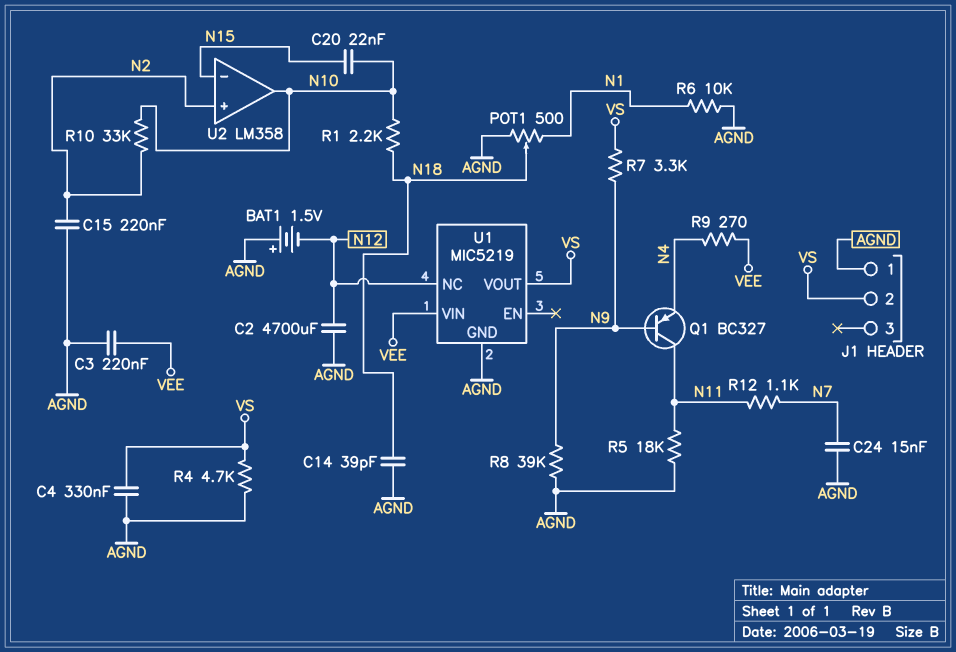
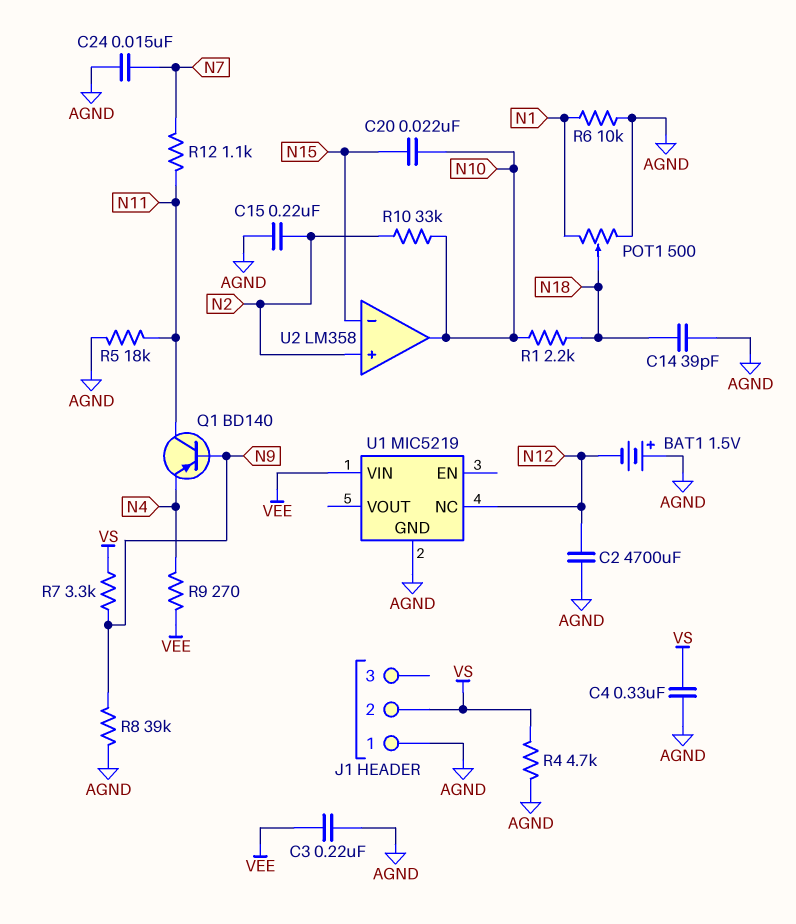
Q1: PNP BC327 (B N9, C N11, E N4) -> PNP BD140 (B N9, C N11, E N4)
U1 pin VOUT: VS -> none

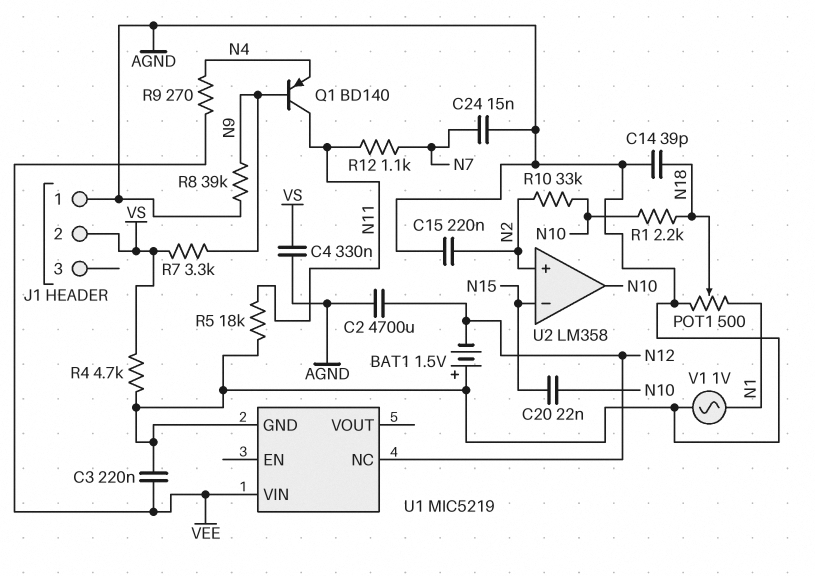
R6: 10k (AGND, N1) -> none
V1: none -> AC 1V (AGND, N1)

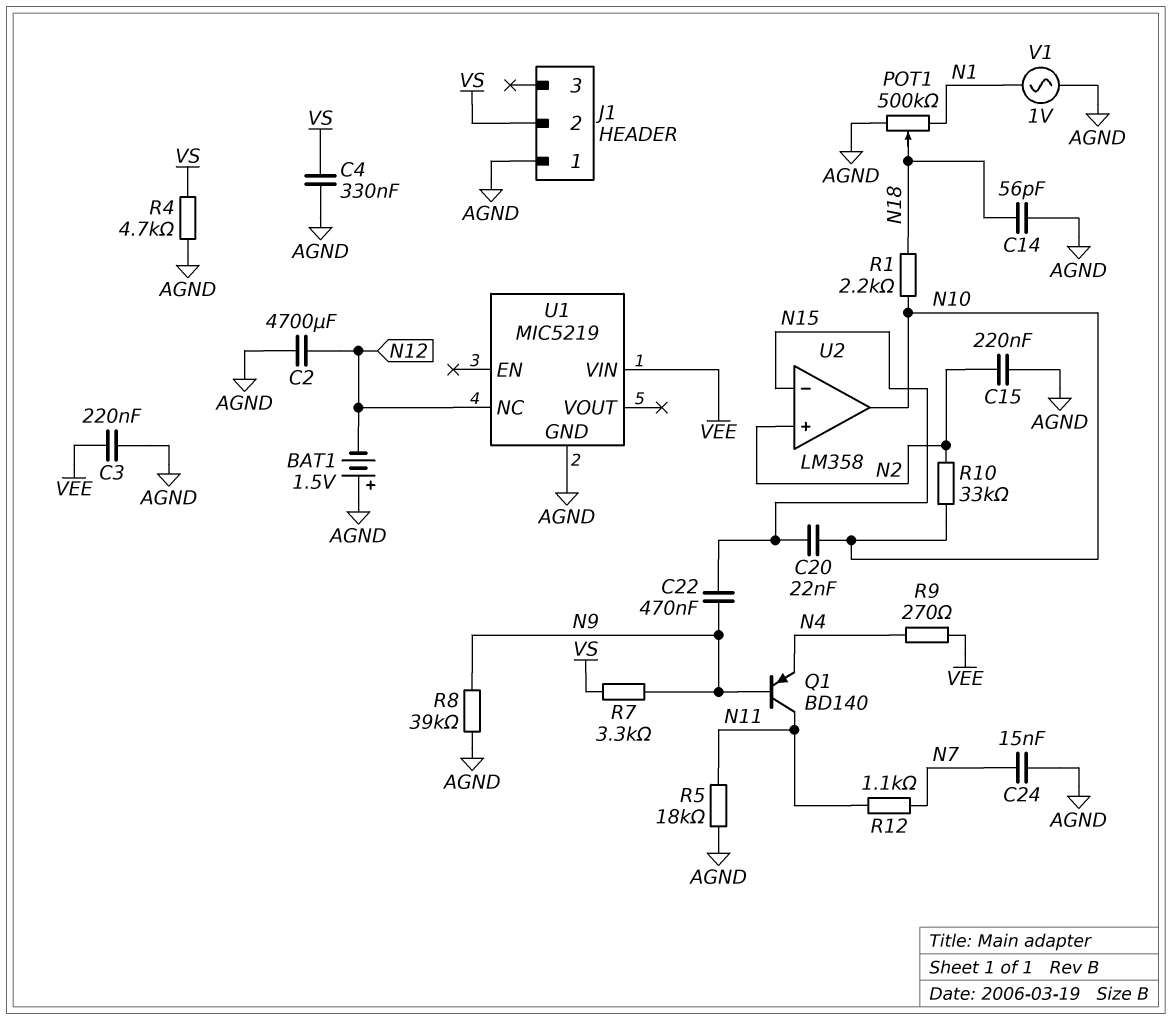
C14: 39pF (AGND, N18) -> 56pF (AGND, N18)
C22: none -> 470nF (N9, N15)
POT1: 500 (AGND, N1, wiper N18) -> 500k (AGND, N1, wiper N18)

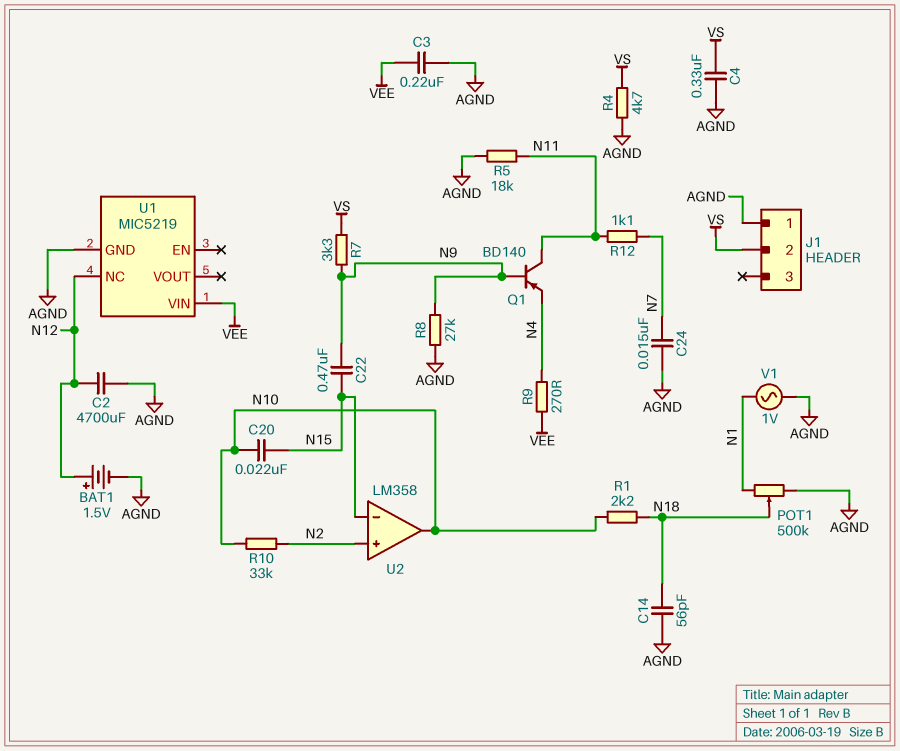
BAT1: 1.5V (plus AGND, minus N12) -> 1.5V (plus N12, minus AGND)
C15: 220nF (AGND, N2) -> none
R8: 39k (AGND, N9) -> 27k (AGND, N9)

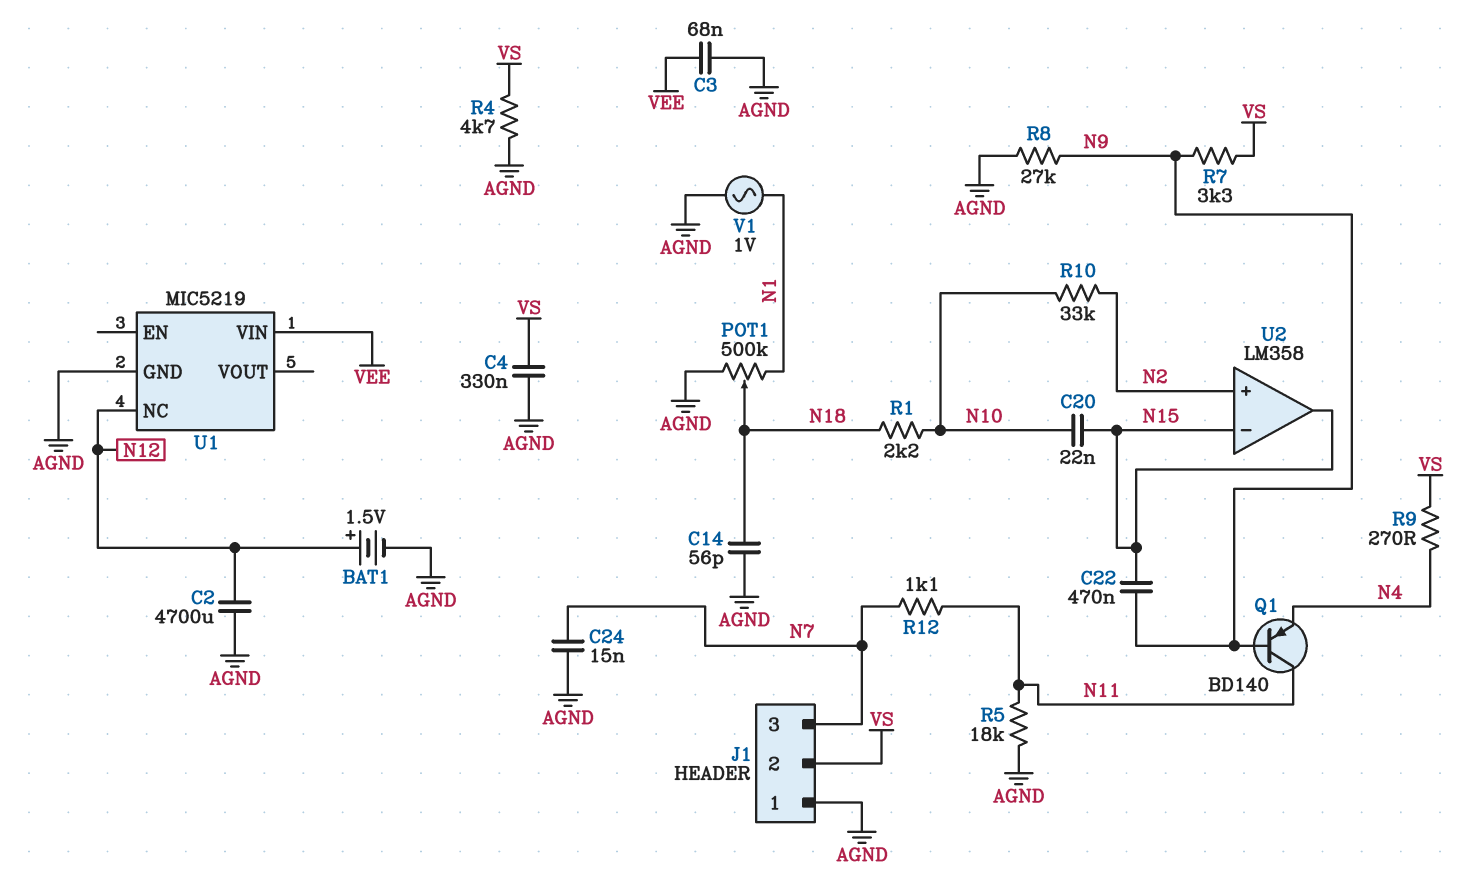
C3: 220nF (AGND, VEE) -> 68nF (AGND, VEE)
J1 pin 3: none -> N7
R9: 270 (N4, VEE) -> 270 (N4, VS)
U2 pin out: N10 -> N15

